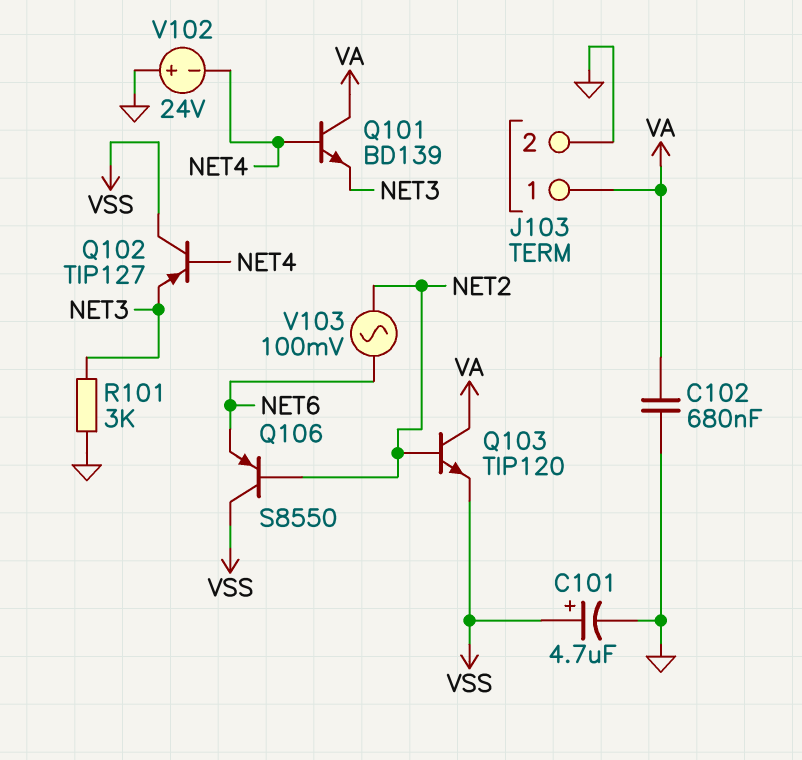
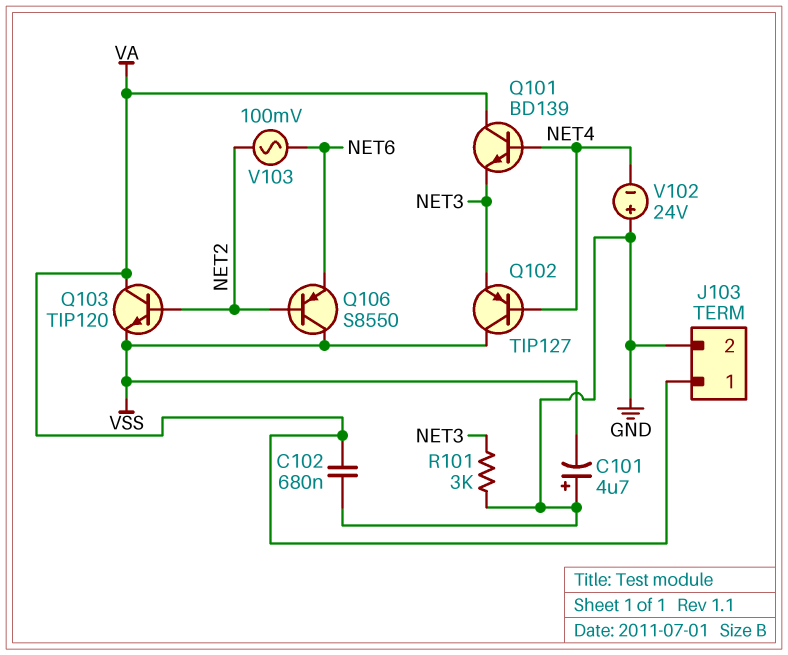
C101: 4.7uF (plus VSS, minus GND) -> 4.7uF (plus GND, minus VSS)

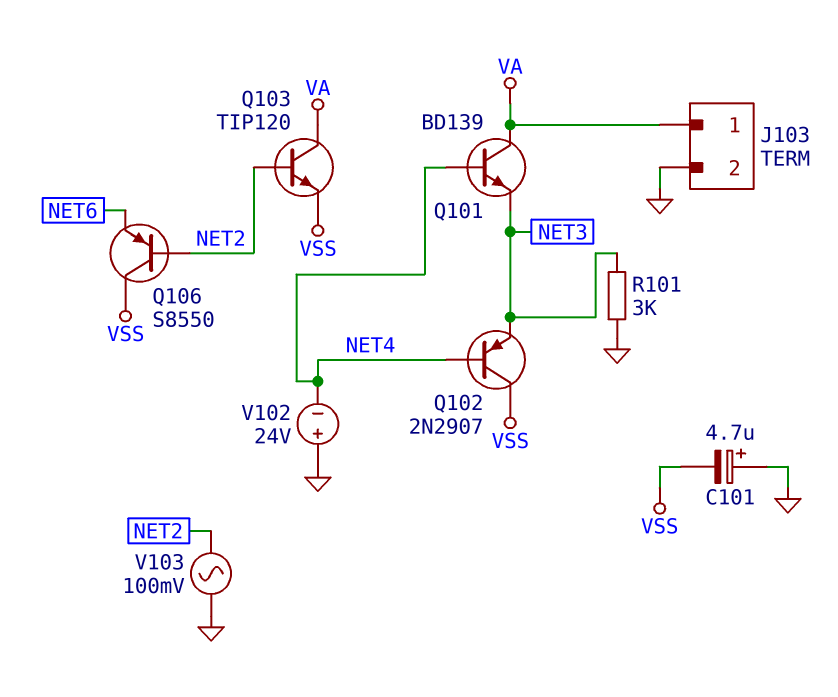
C102: 680nF (GND, VA) -> none
Q102: PNP TIP127 (B NET4, C VSS, E NET3) -> PNP 2N2907 (B NET4, C VSS, E NET3)
V103: AC 100mV (NET2, NET6) -> AC 100mV (GND, NET2)

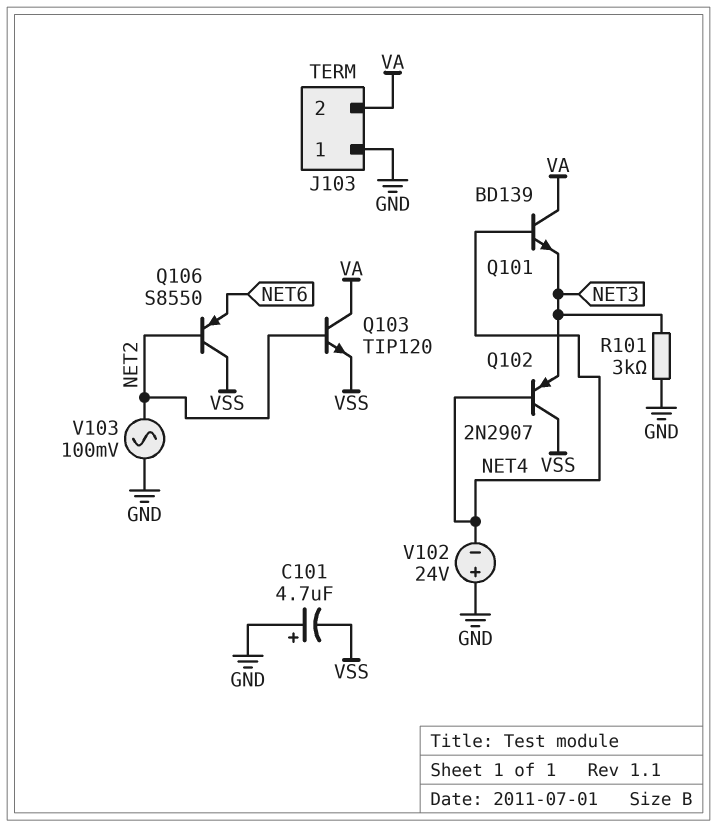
J103 pin 1: VA -> GND
J103 pin 2: GND -> VA

